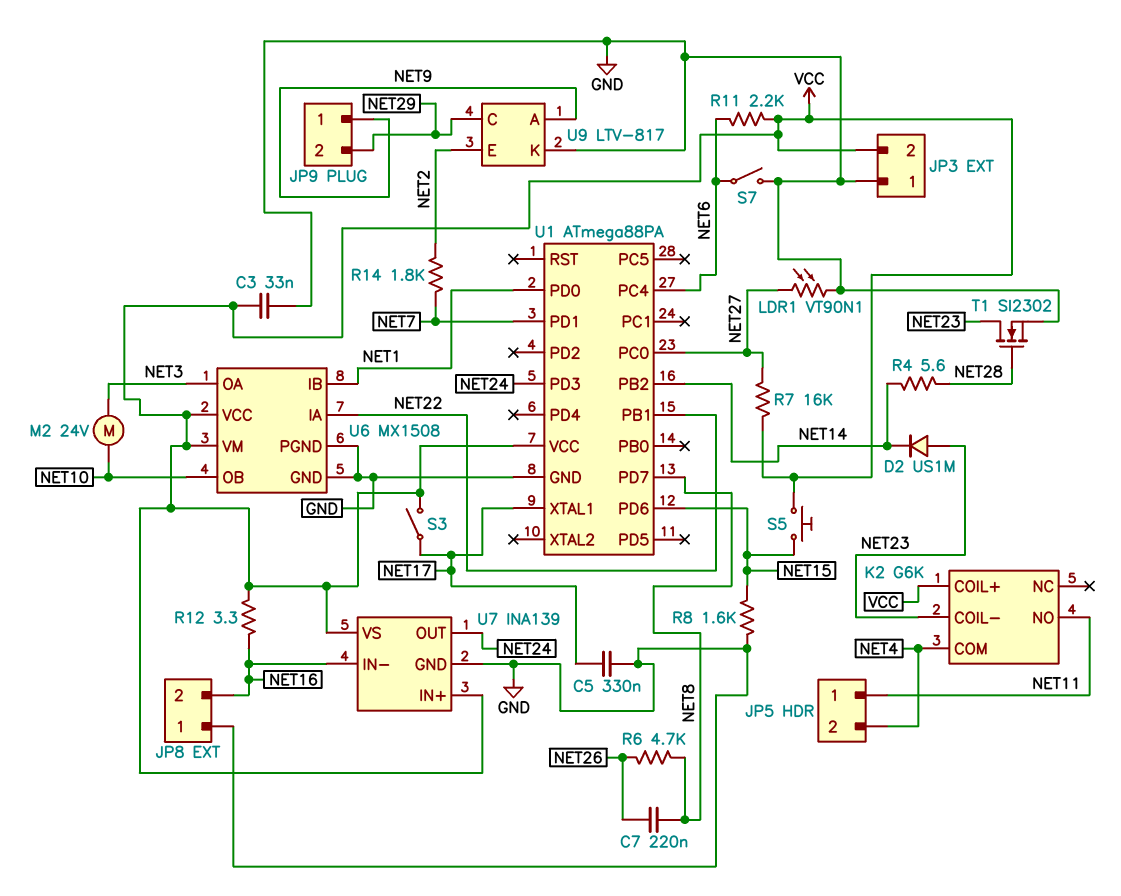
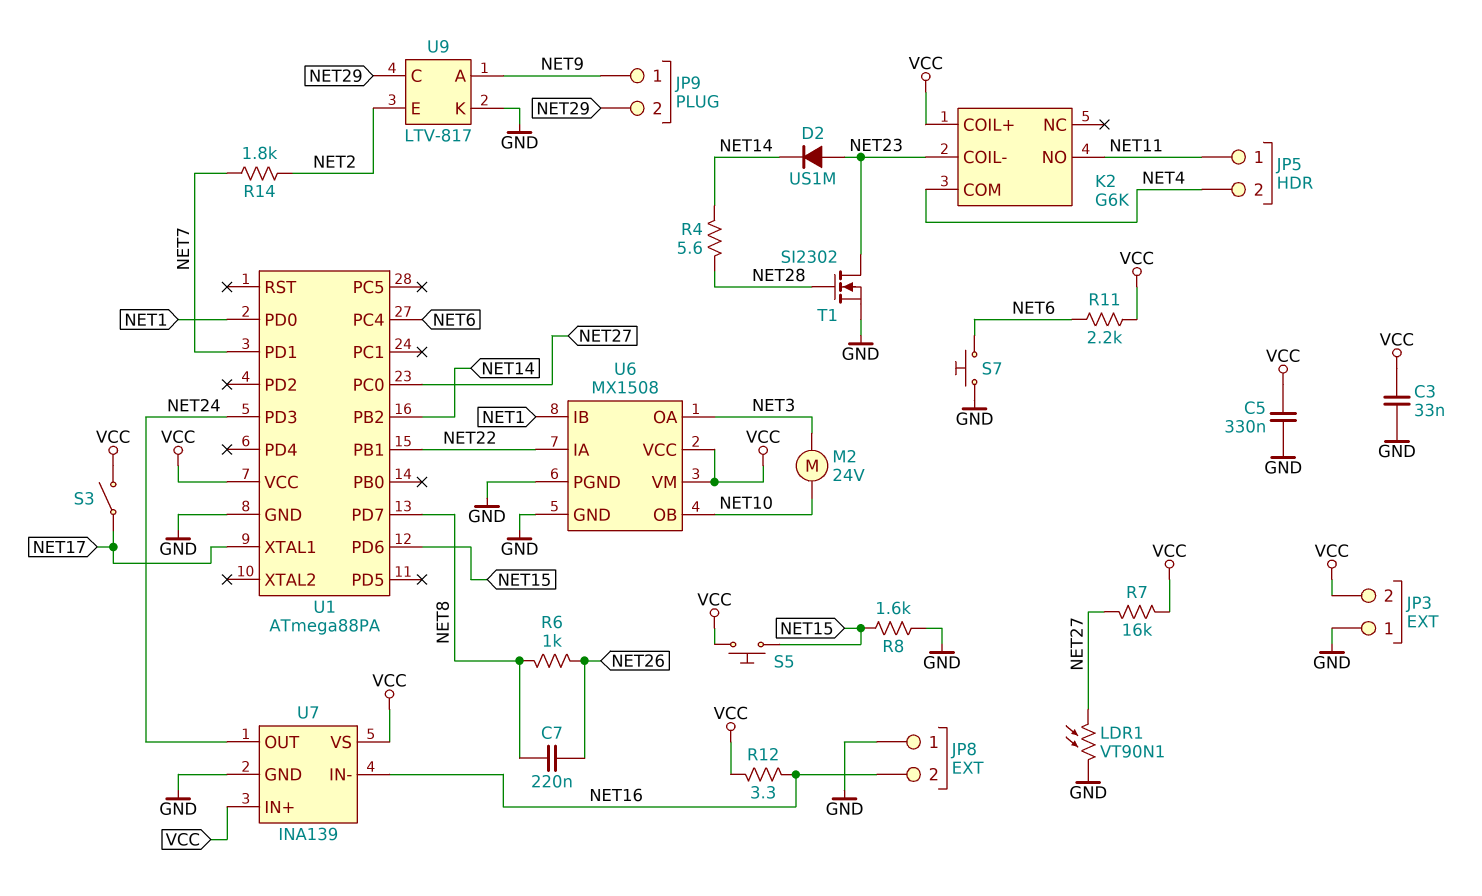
C5: 330nF (GND, NET17) -> 330nF (GND, VCC)
R6: 4.7k (NET8, NET26) -> 1k (NET8, NET26)
S7: switch (GND, NET6) -> button (GND, NET6)

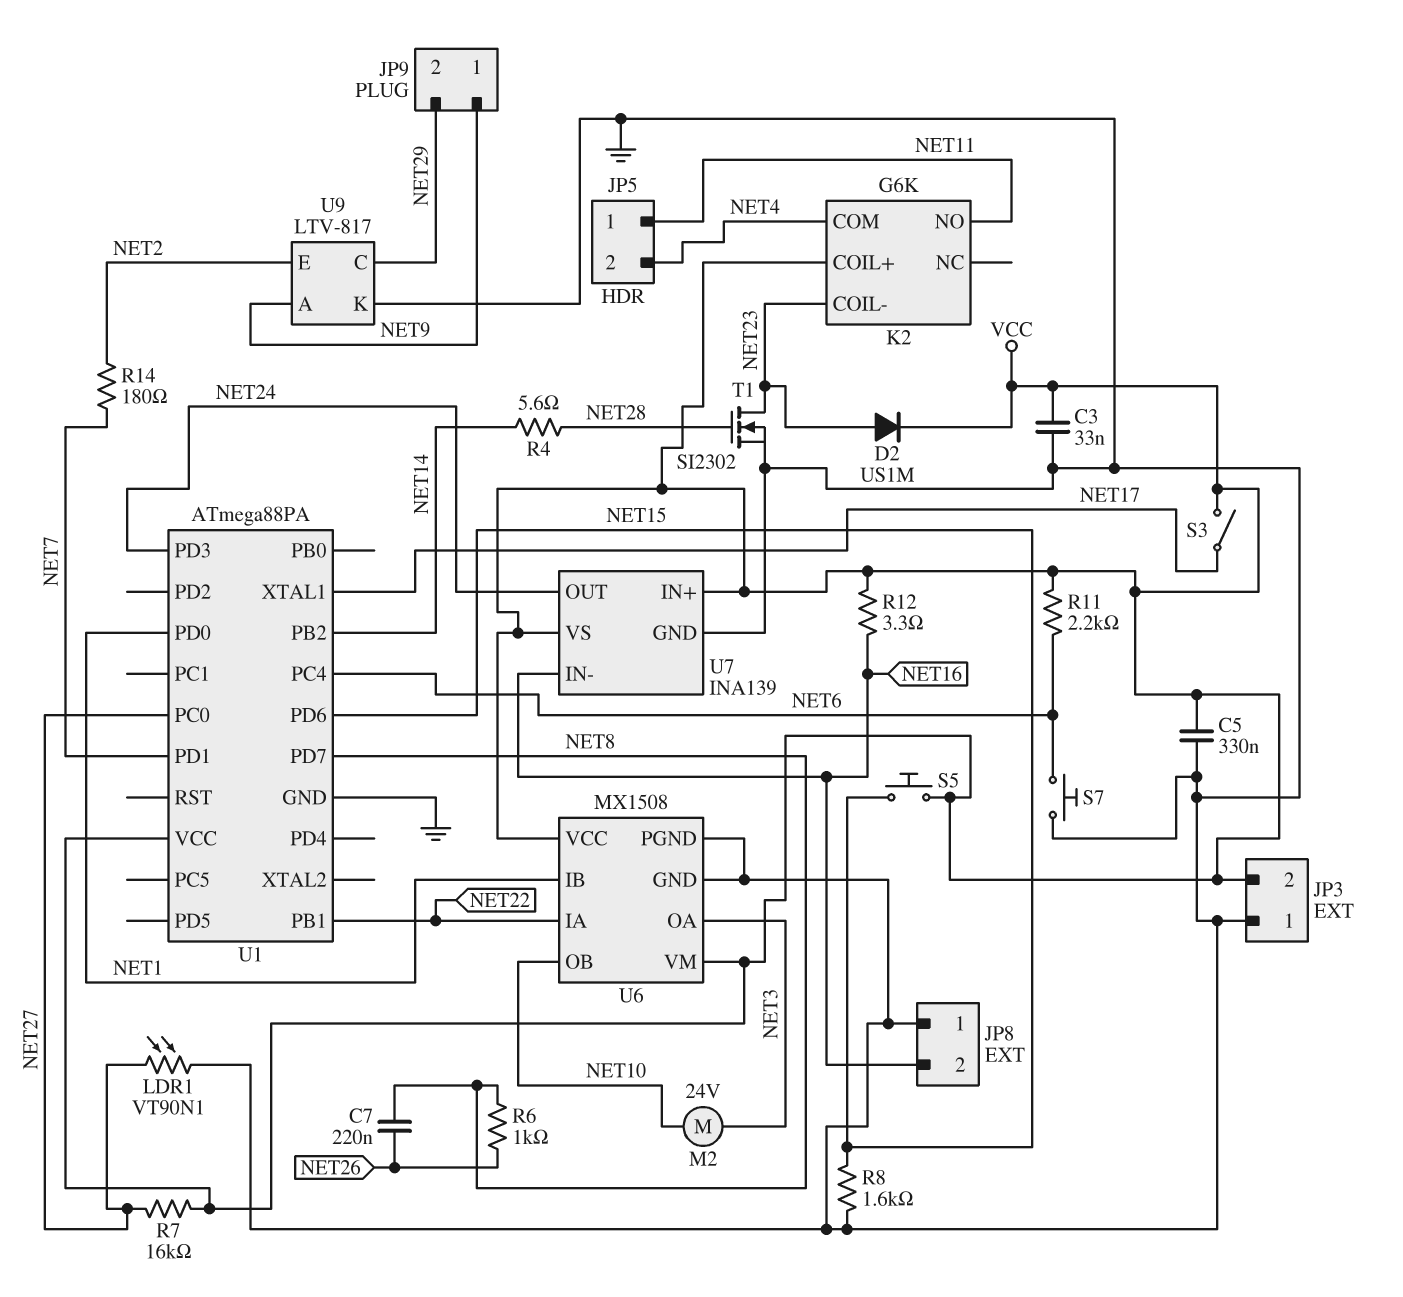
D2: diode US1M (A NET23, K NET14) -> diode US1M (A NET23, K VCC)
R14: 1.8k (NET2, NET7) -> 180 (NET2, NET7)

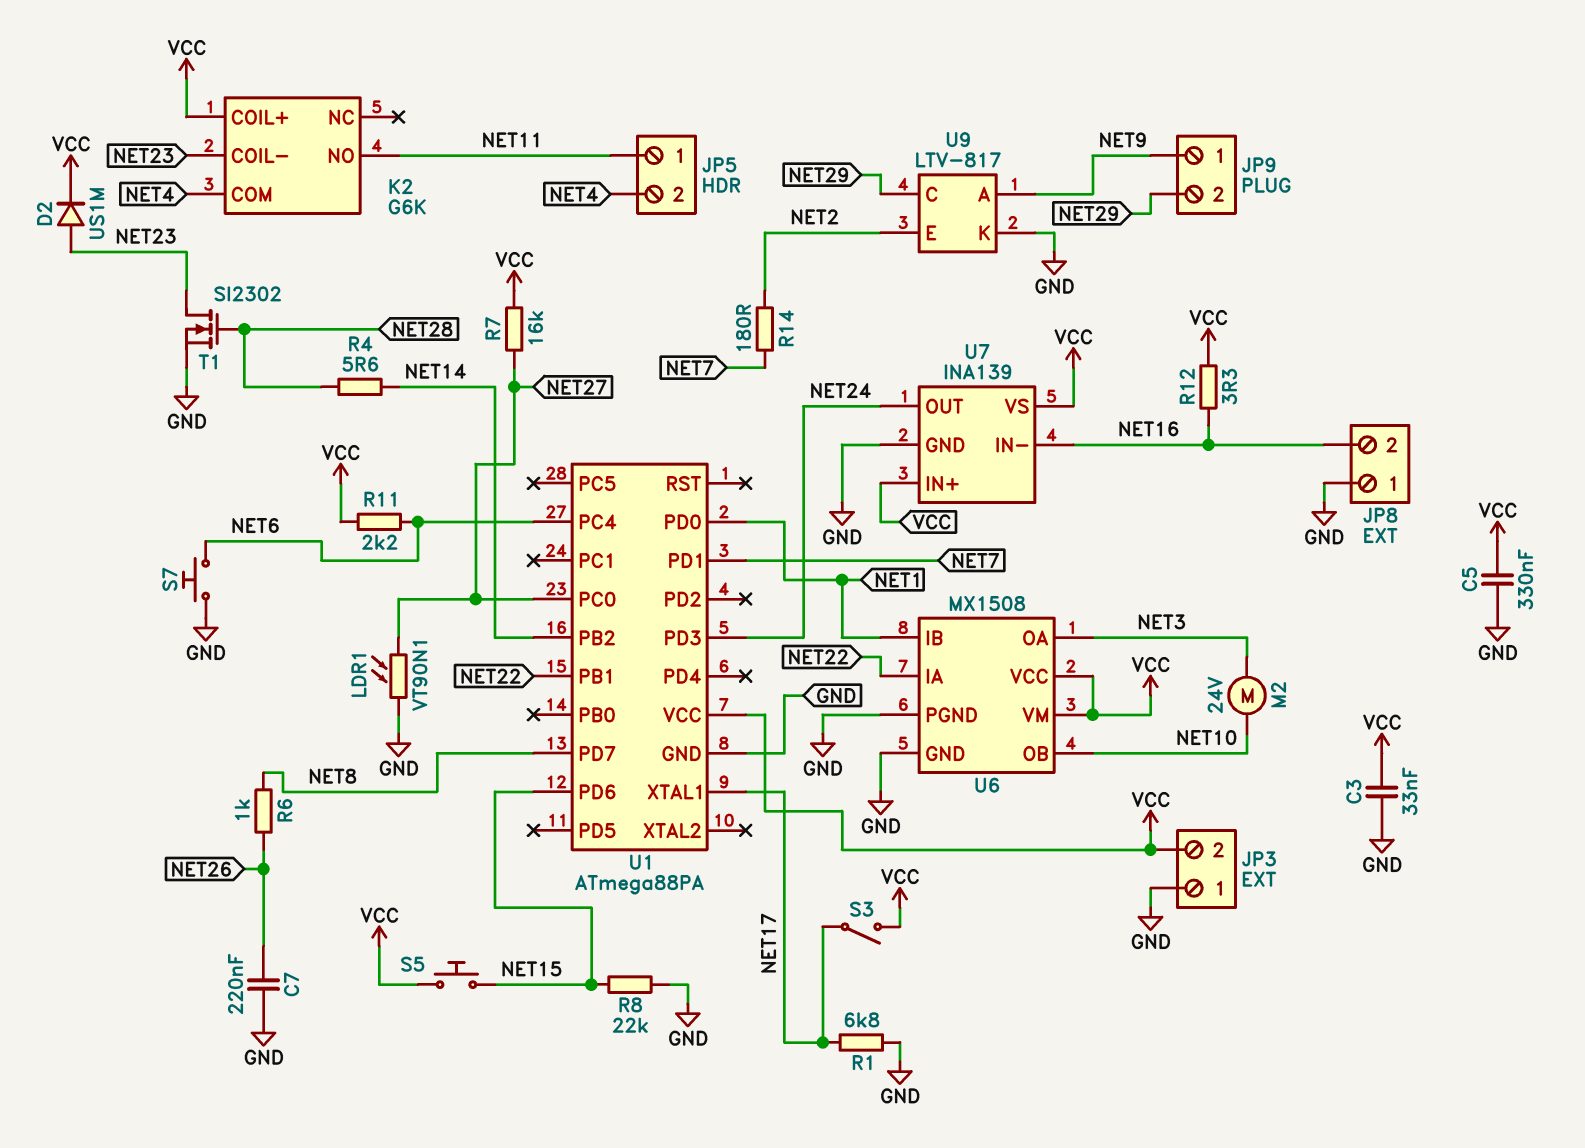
C7: 220nF (NET8, NET26) -> 220nF (GND, NET26)
R1: none -> 6.8k (GND, NET17)
R8: 1.6k (GND, NET15) -> 22k (GND, NET15)

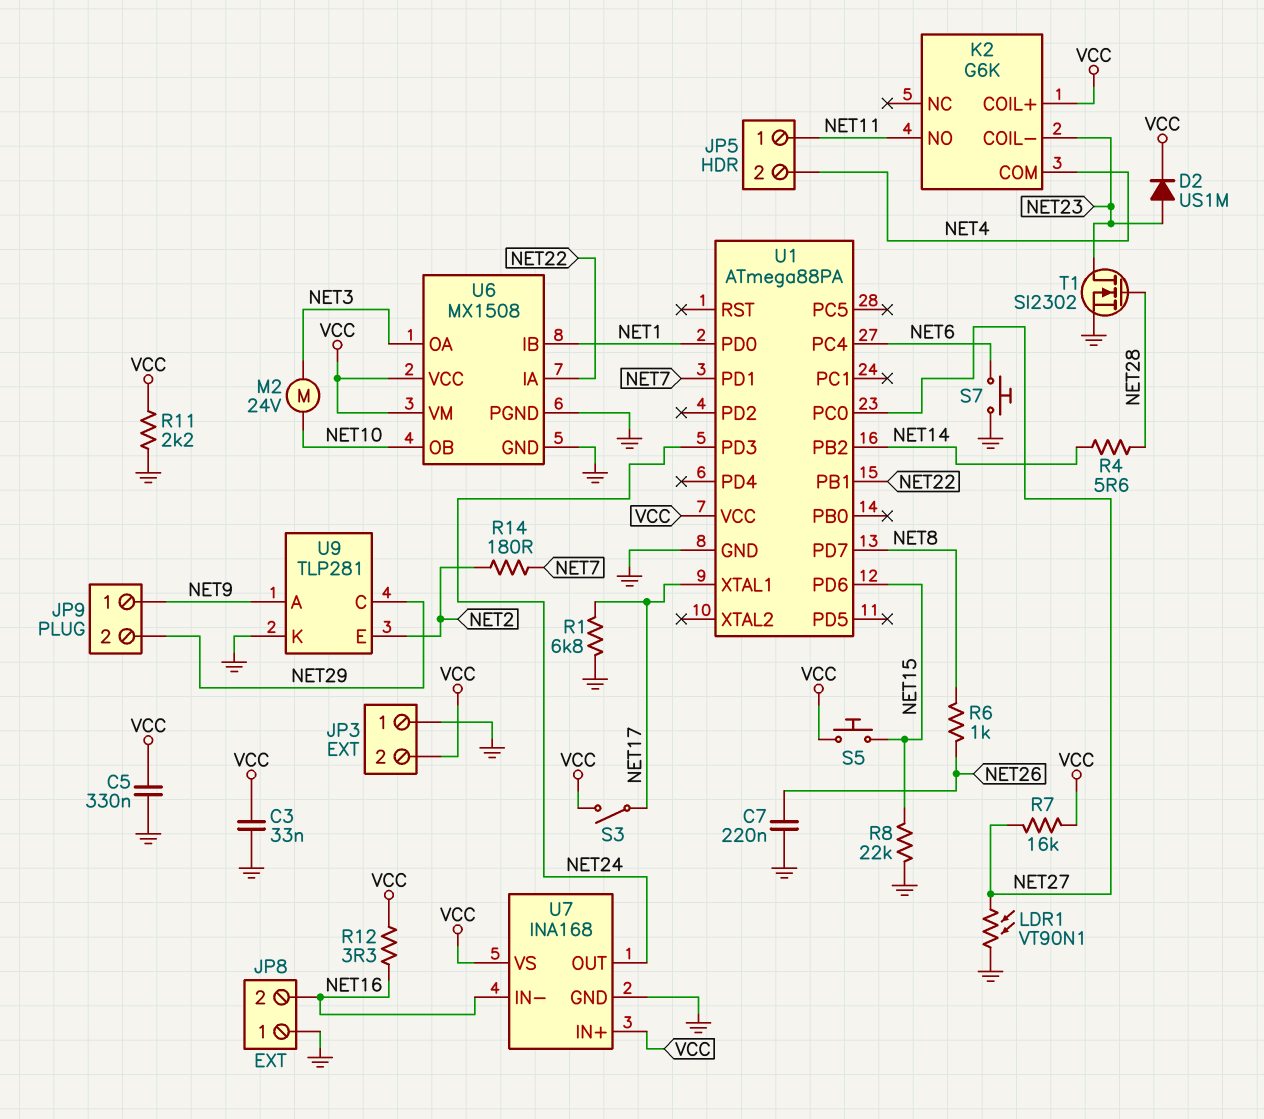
R11: 2.2k (NET6, VCC) -> 2.2k (GND, VCC)
U7: INA139 -> INA168
U9: LTV-817 -> TLP281

